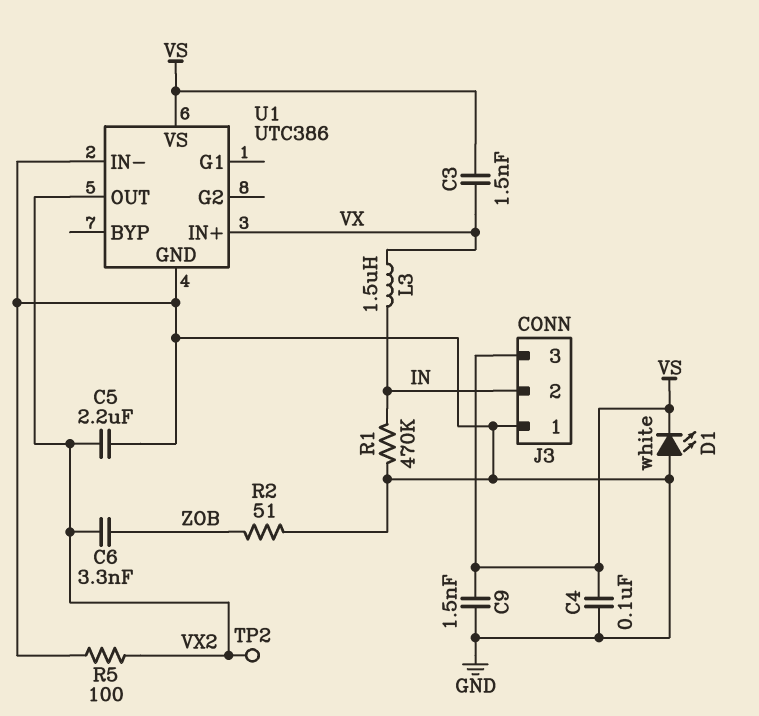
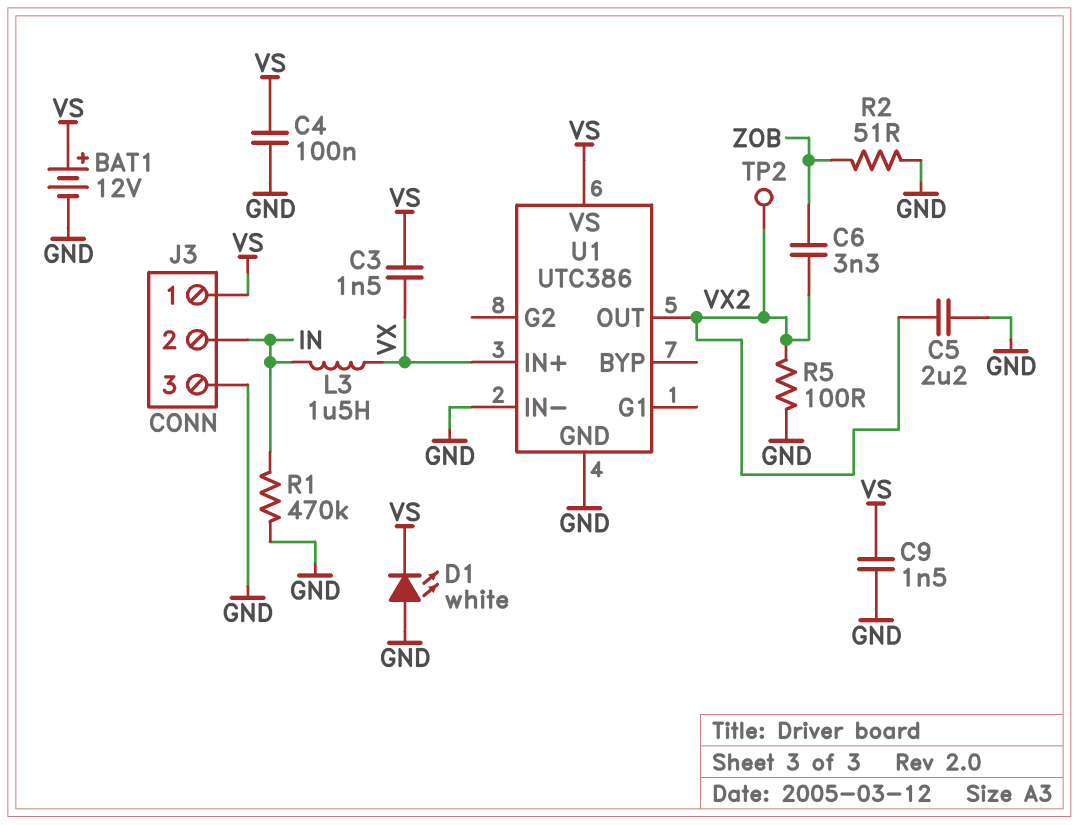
BAT1: none -> 12V (plus VS, minus GND)
J3 pin 1: GND -> VS
J3 pin 3: VS -> GND

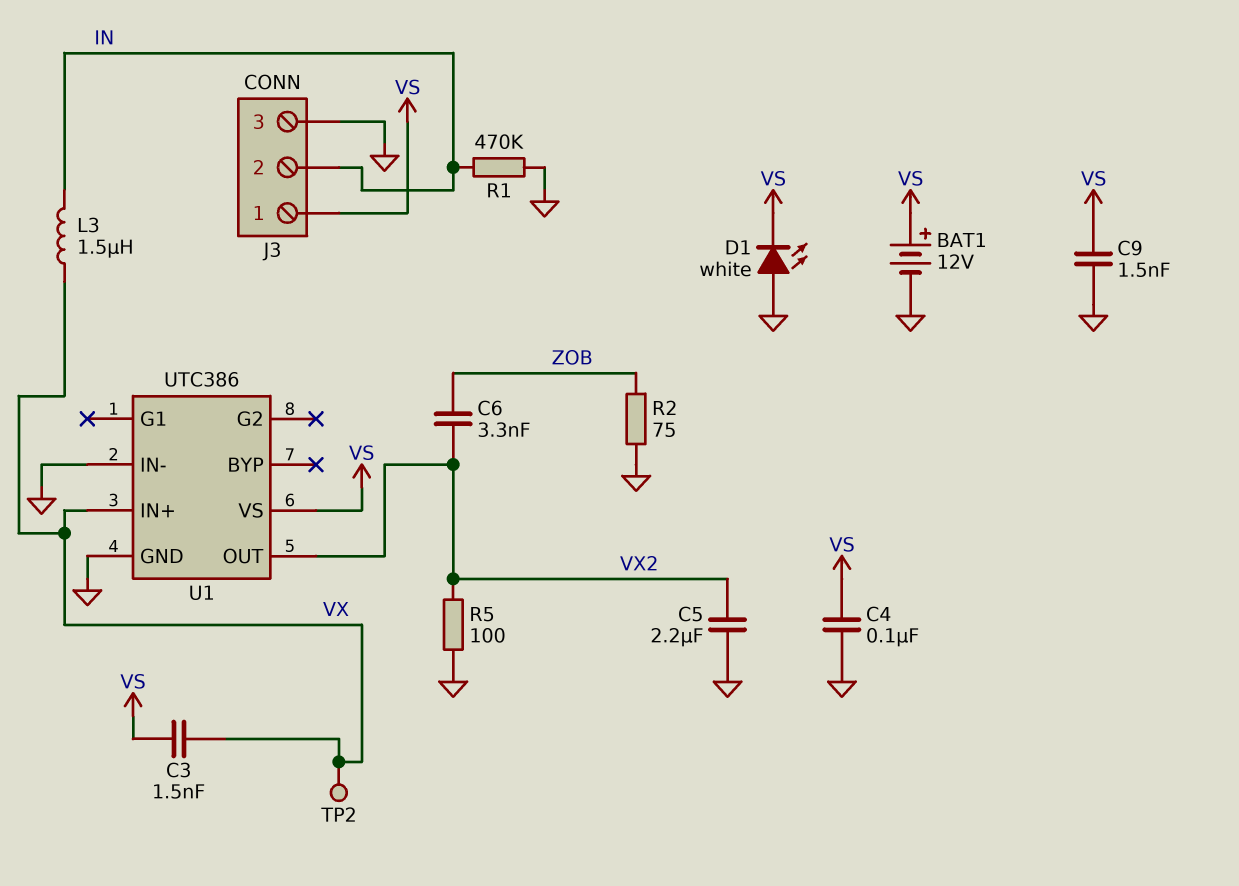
R2: 51 (GND, ZOB) -> 75 (GND, ZOB)
TP2: test point (VX2) -> test point (VX)

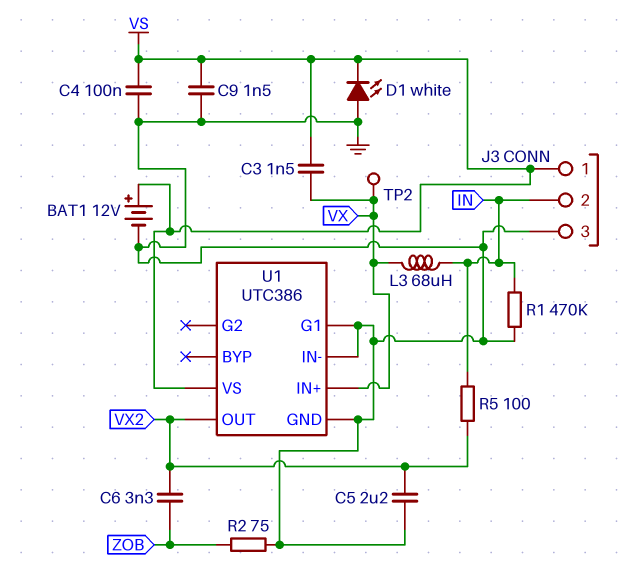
L3: 1.5uH (IN, VX) -> 68uH (IN, VX)
R5: 100 (GND, VX2) -> 100 (IN, VX2)
U1 pin G1: none -> GND

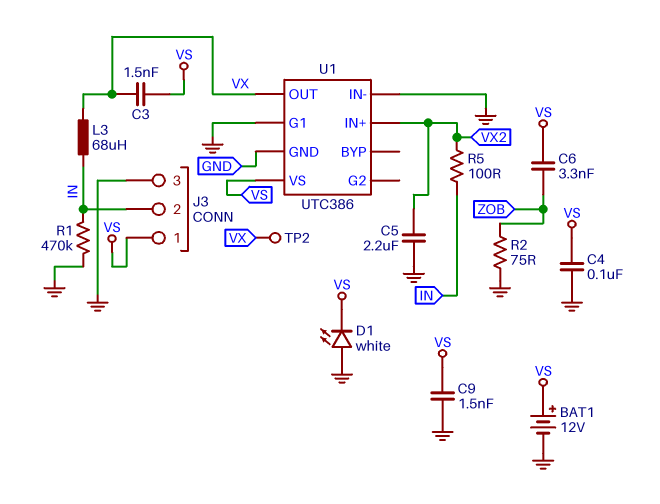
C6: 3.3nF (VX2, ZOB) -> 3.3nF (VS, ZOB)
U1 pin IN+: VX -> VX2
U1 pin OUT: VX2 -> VX

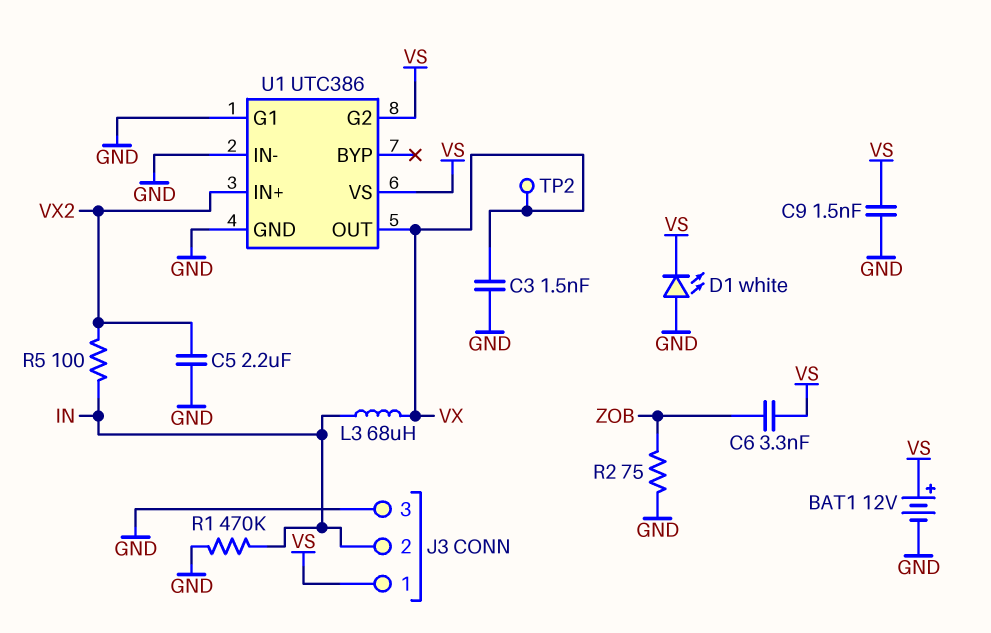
C3: 1.5nF (VS, VX) -> 1.5nF (GND, VX)
C4: 100nF (GND, VS) -> none
U1 pin G2: none -> VS

